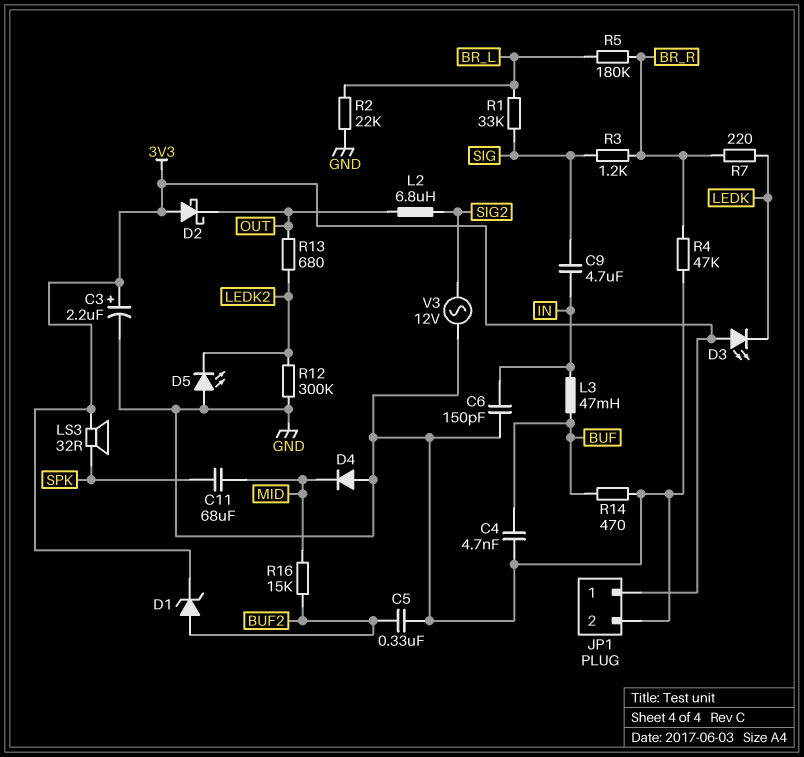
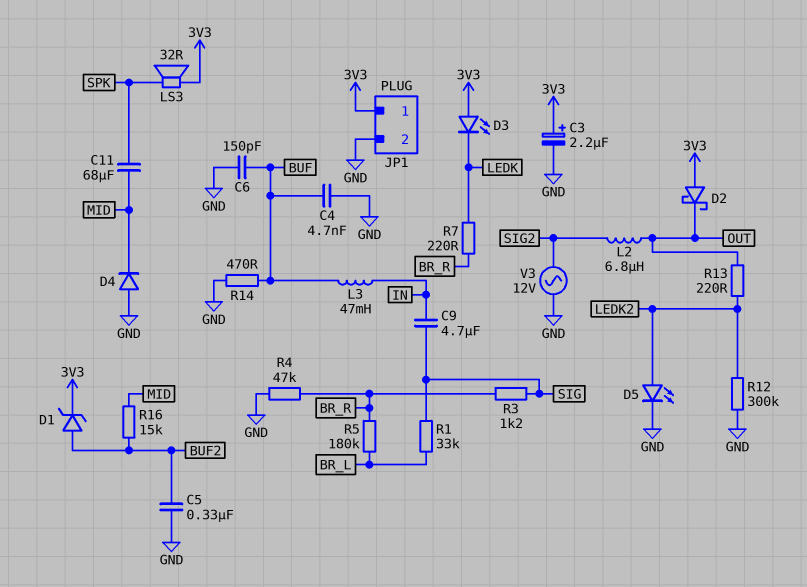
C6: 150pF (GND, IN) -> 150pF (BUF, GND)
D5: LED (A GND, K LEDK2) -> LED (A LEDK2, K GND)
R2: 22k (BR_L, GND) -> none
R13: 680 (LEDK2, OUT) -> 220 (LEDK2, OUT)

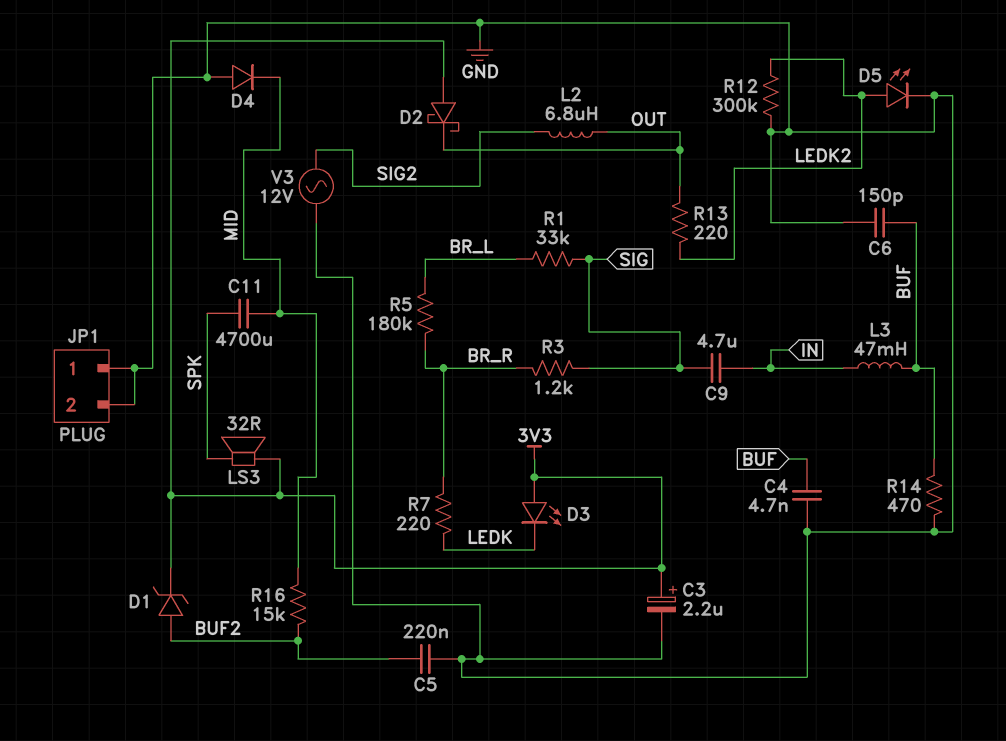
C5: 330nF (BUF2, GND) -> 220nF (BUF2, GND)
C11: 68uF (MID, SPK) -> 4700uF (MID, SPK)
JP1 pin 1: 3V3 -> GND
R4: 47k (BR_R, GND) -> none

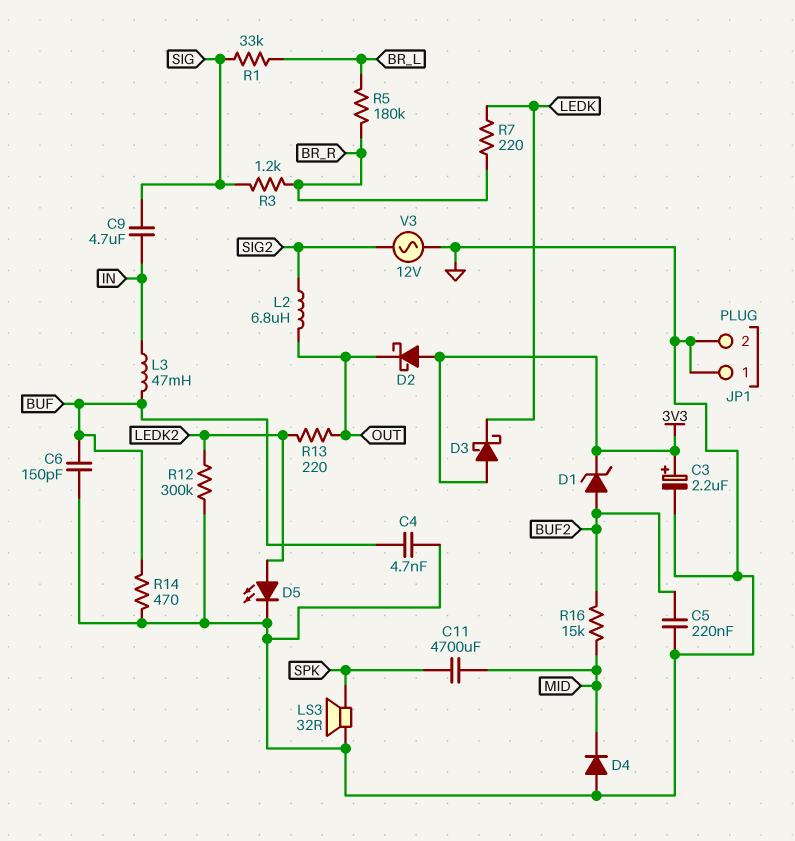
D3: LED (A 3V3, K LEDK) -> schottky (A 3V3, K LEDK)
LS3: speaker 32R (3V3, SPK) -> speaker 32R (GND, SPK)

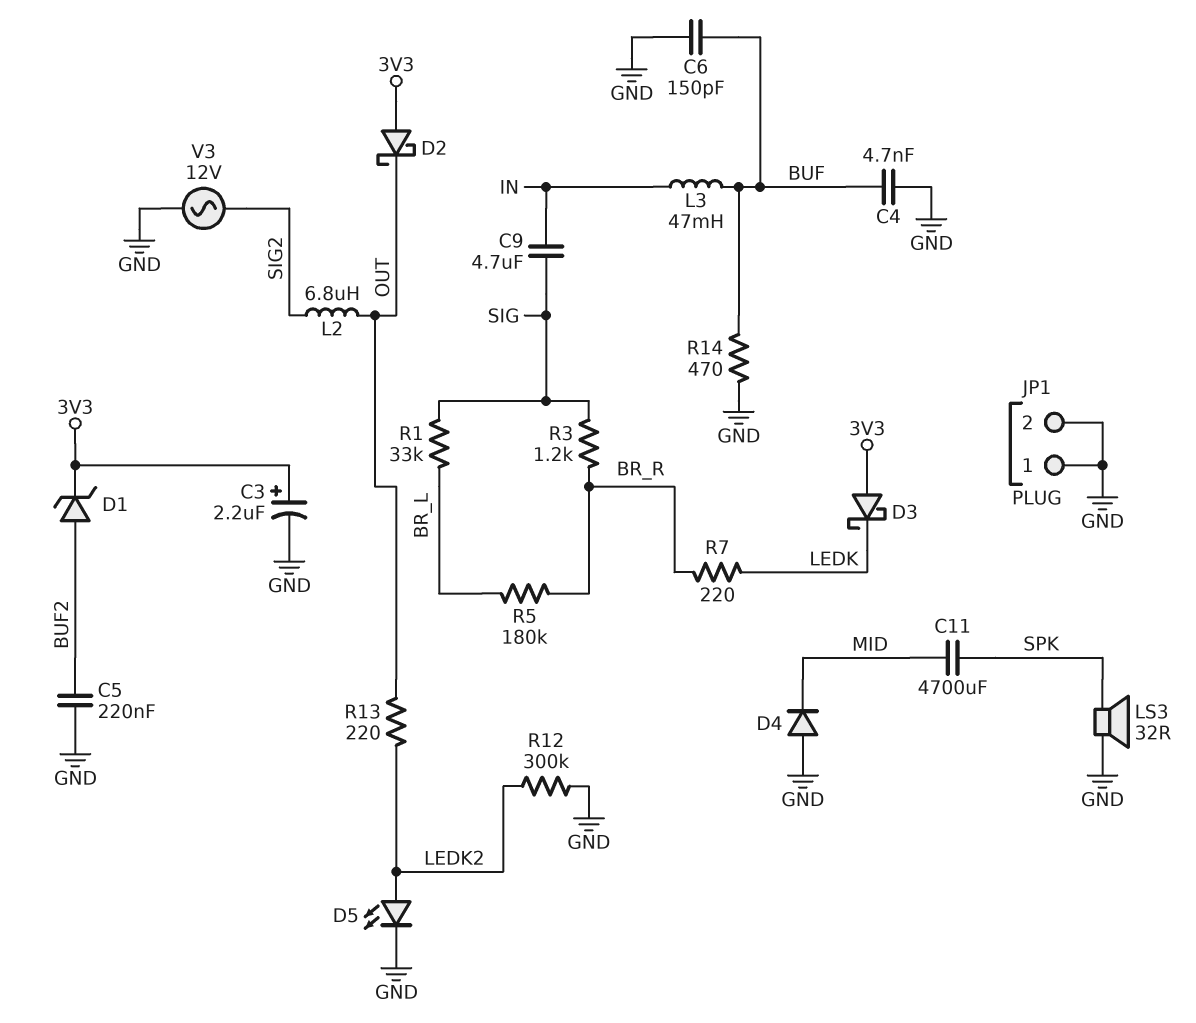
R16: 15k (BUF2, MID) -> none

